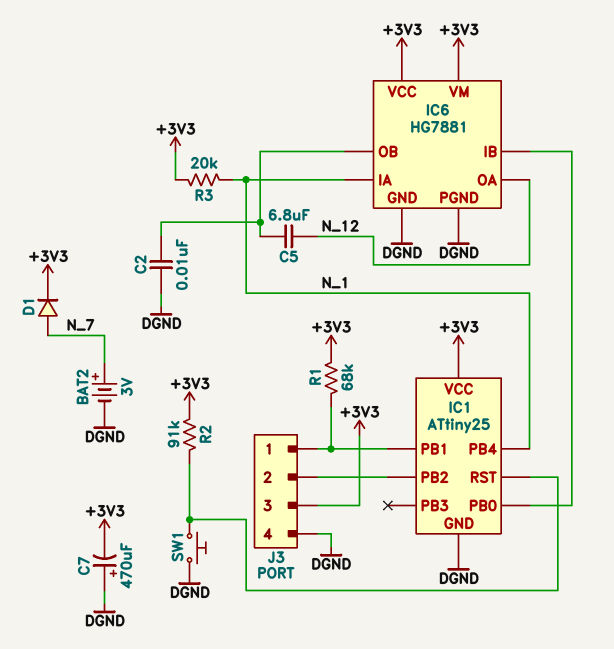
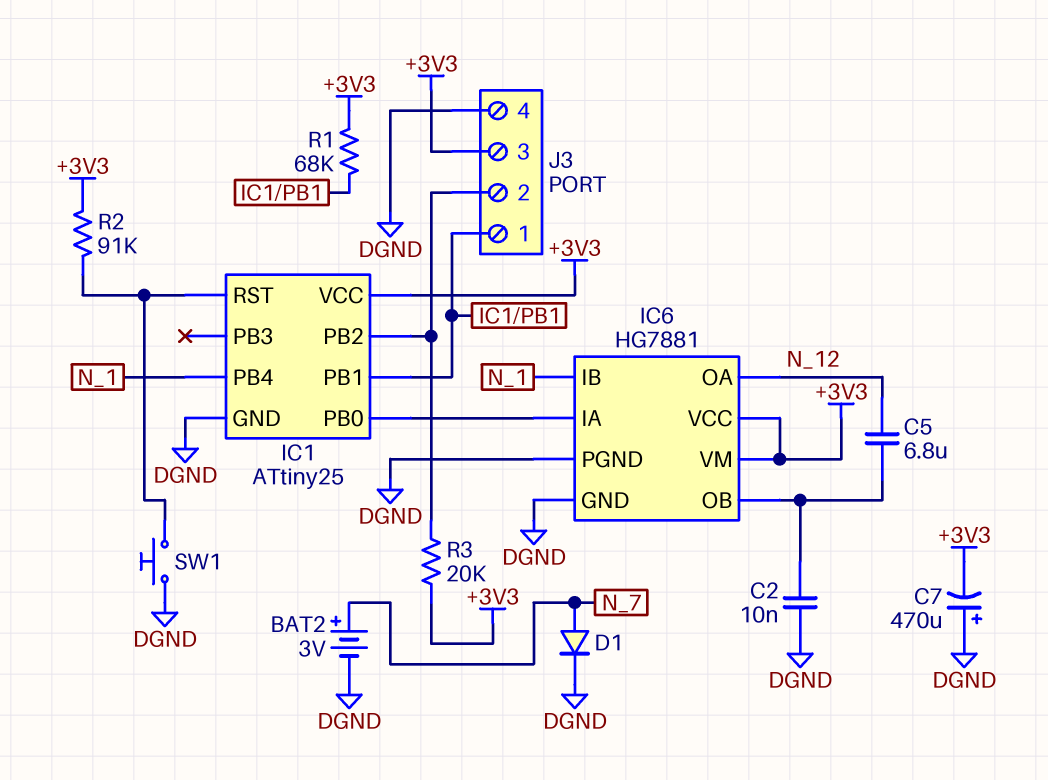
D1: diode (A N_7, K +3V3) -> diode (A N_7, K DGND)
IC6 pin IA: N_1 -> IC1/PB0
IC6 pin IB: IC1/PB0 -> N_1
R3: 20k (+3V3, N_1) -> 20k (+3V3, IC1/PB2)

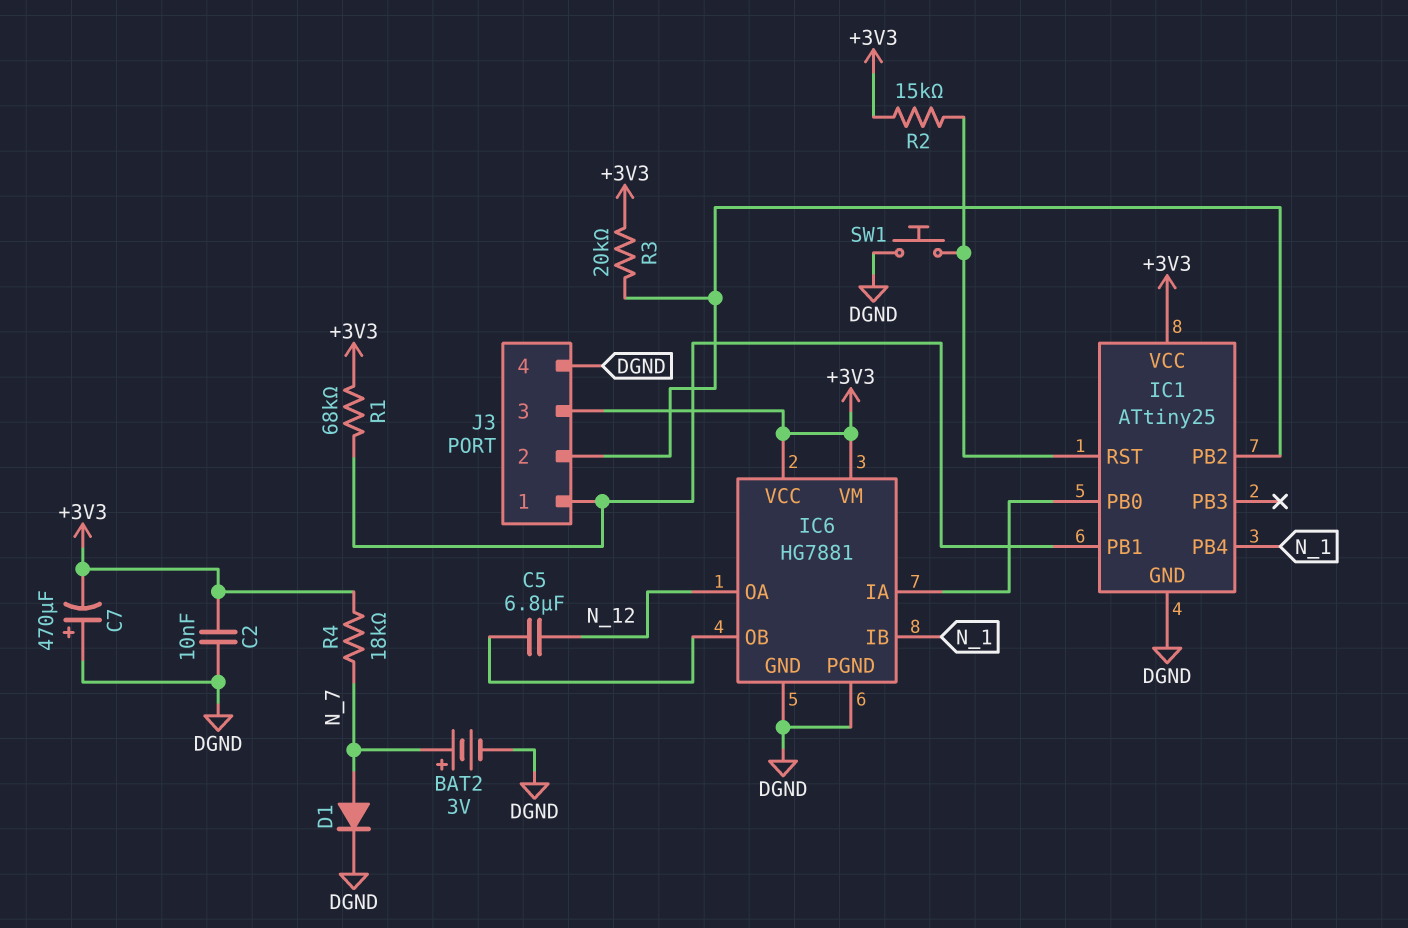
C2: 10nF (DGND, IC6/OB) -> 10nF (+3V3, DGND)
R2: 91k (+3V3, IC1/RST) -> 15k (+3V3, IC1/RST)
R4: none -> 18k (+3V3, N_7)

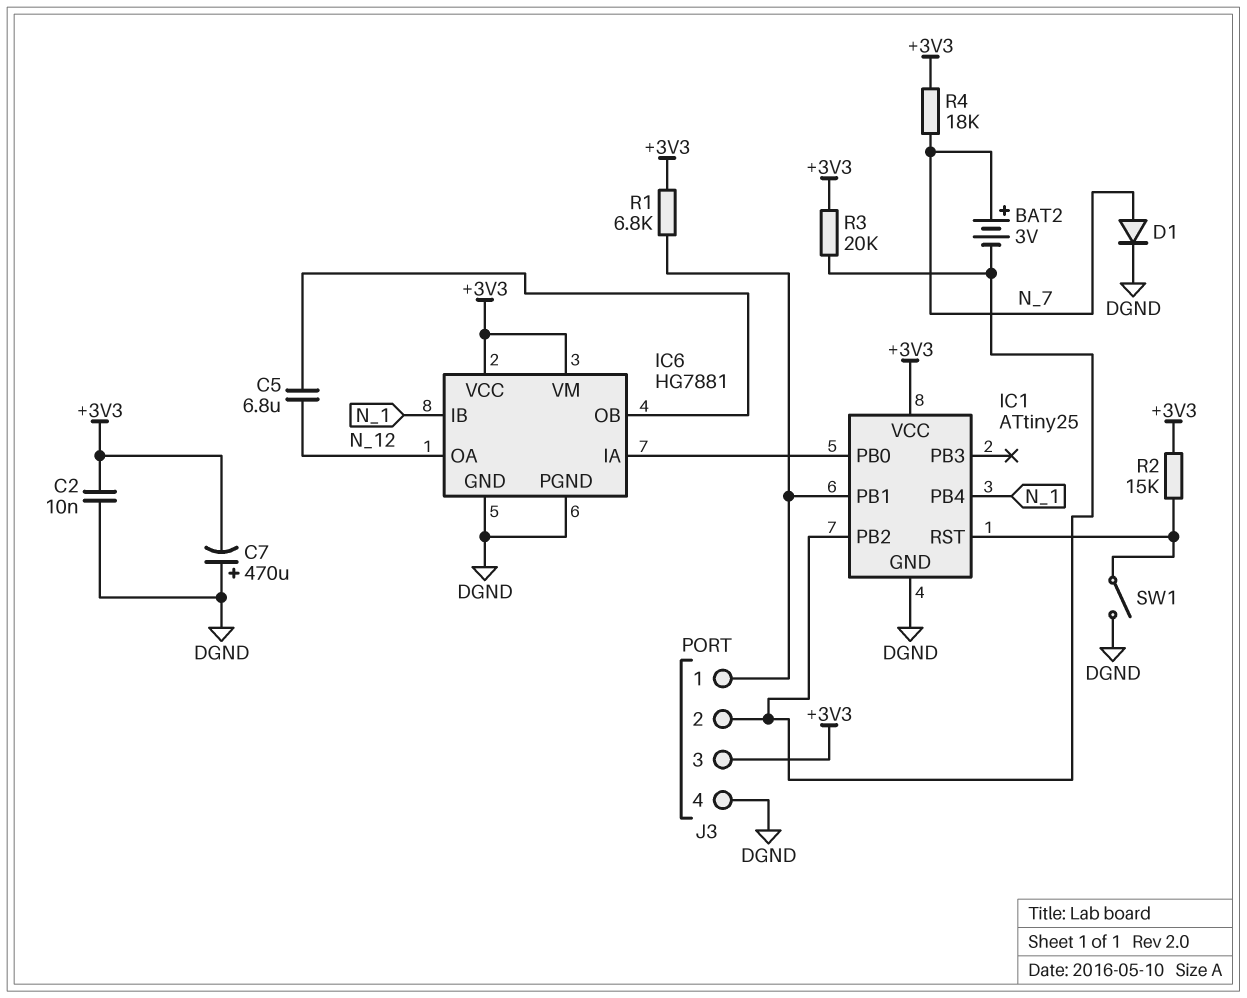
BAT2: 3V (plus N_7, minus DGND) -> 3V (plus N_7, minus IC1/PB2)
R1: 68k (+3V3, IC1/PB1) -> 6.8k (+3V3, IC1/PB1)
SW1: button (DGND, IC1/RST) -> switch (DGND, IC1/RST)

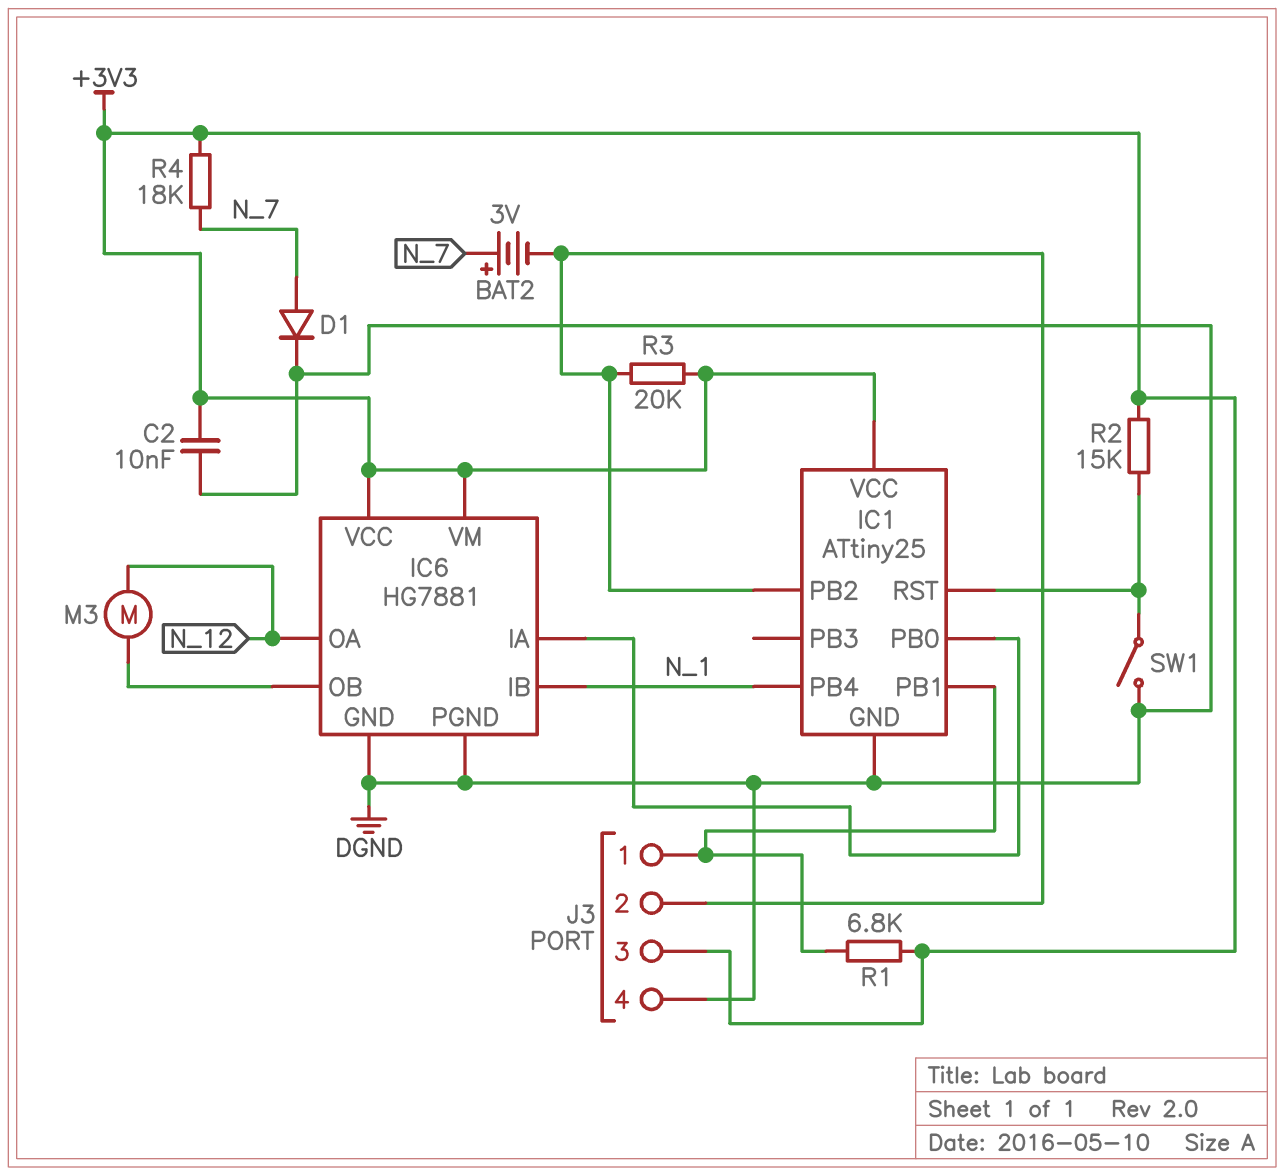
C5: 6.8uF (IC6/OB, N_12) -> none
C7: 470uF (plus DGND, minus +3V3) -> none
M3: none -> motor (IC6/OB, N_12)

